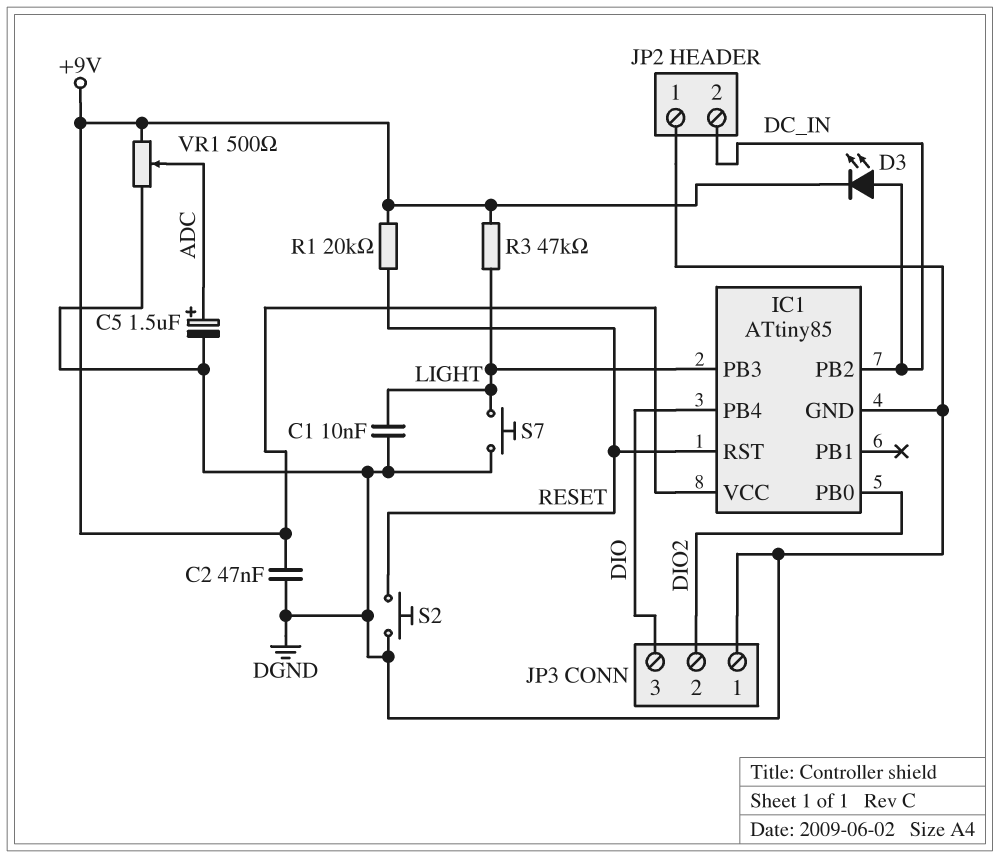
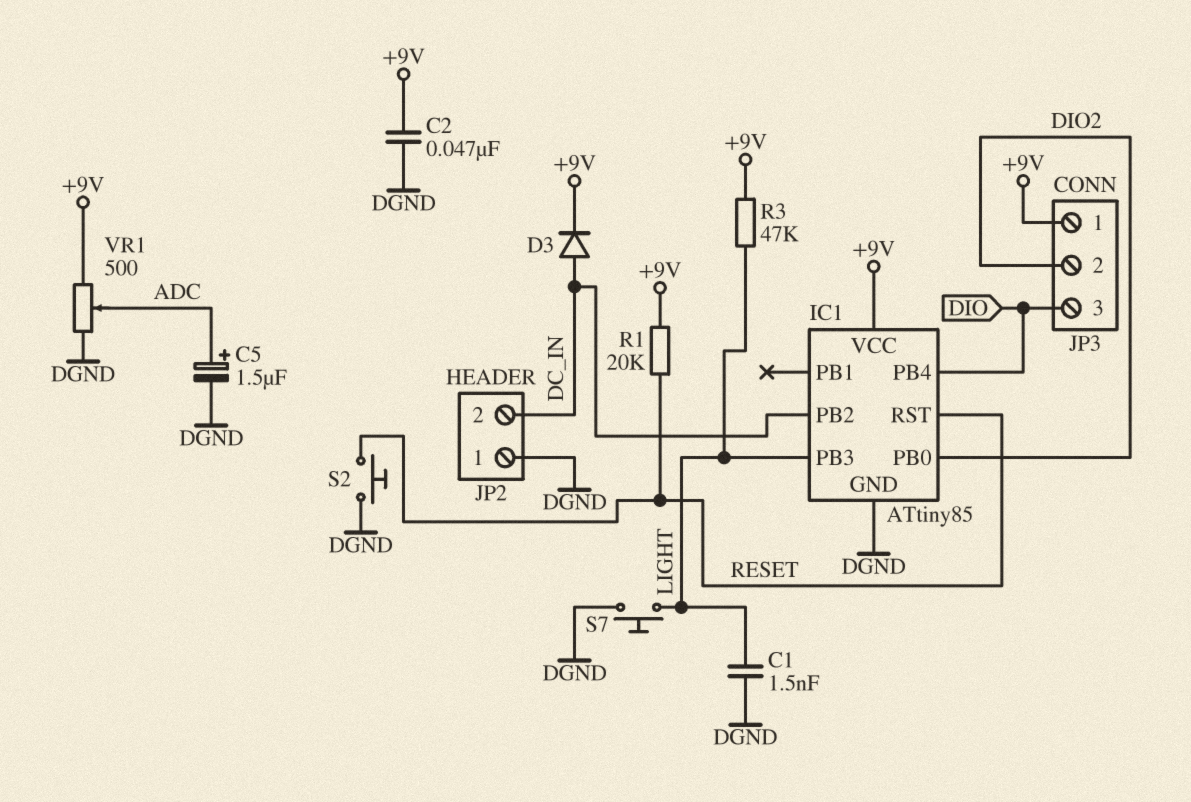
C1: 10nF (DGND, LIGHT) -> 1.5nF (DGND, LIGHT)
D3: LED (A DC_IN, K +9V) -> diode (A DC_IN, K +9V)
JP3 pin 1: DGND -> +9V

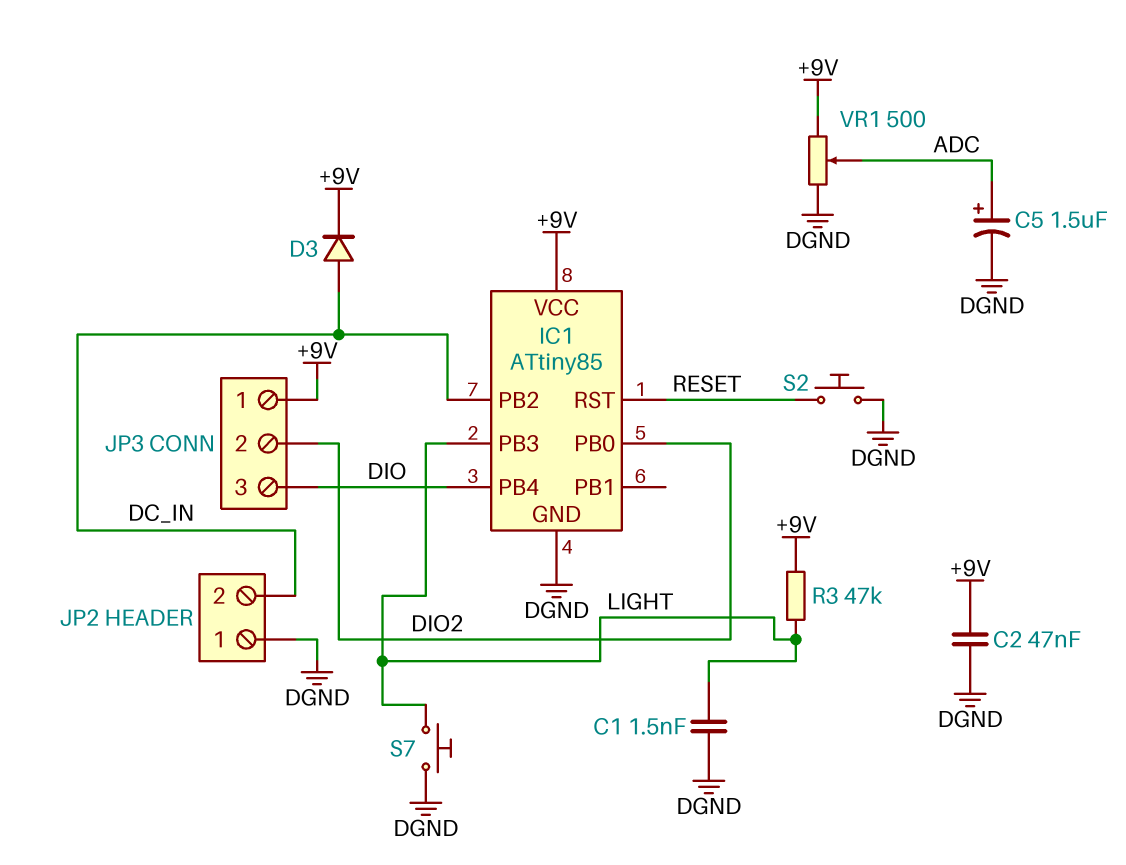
R1: 20k (+9V, RESET) -> none

